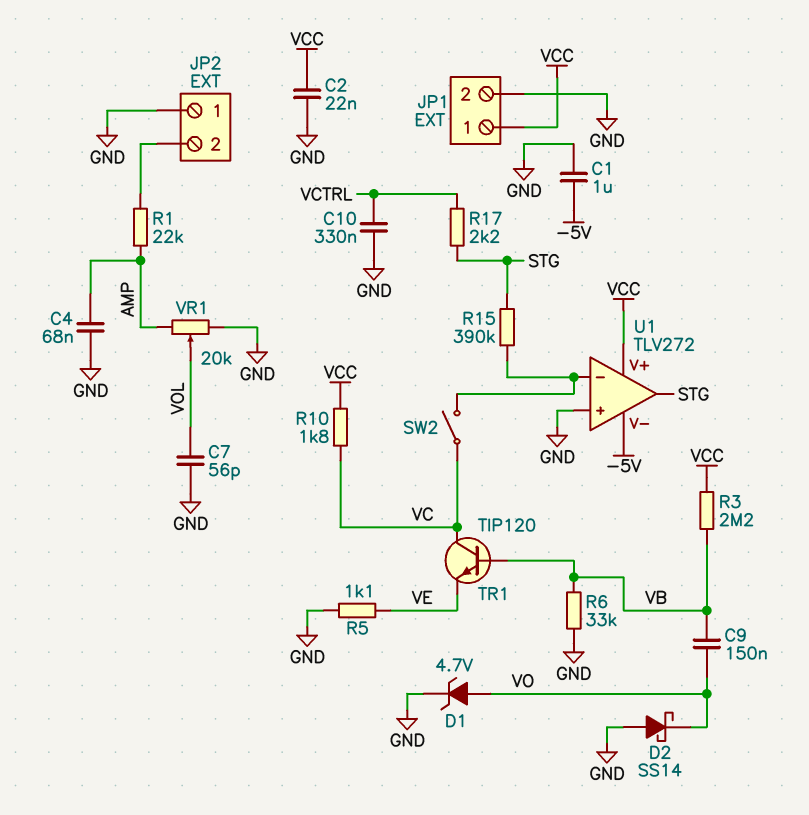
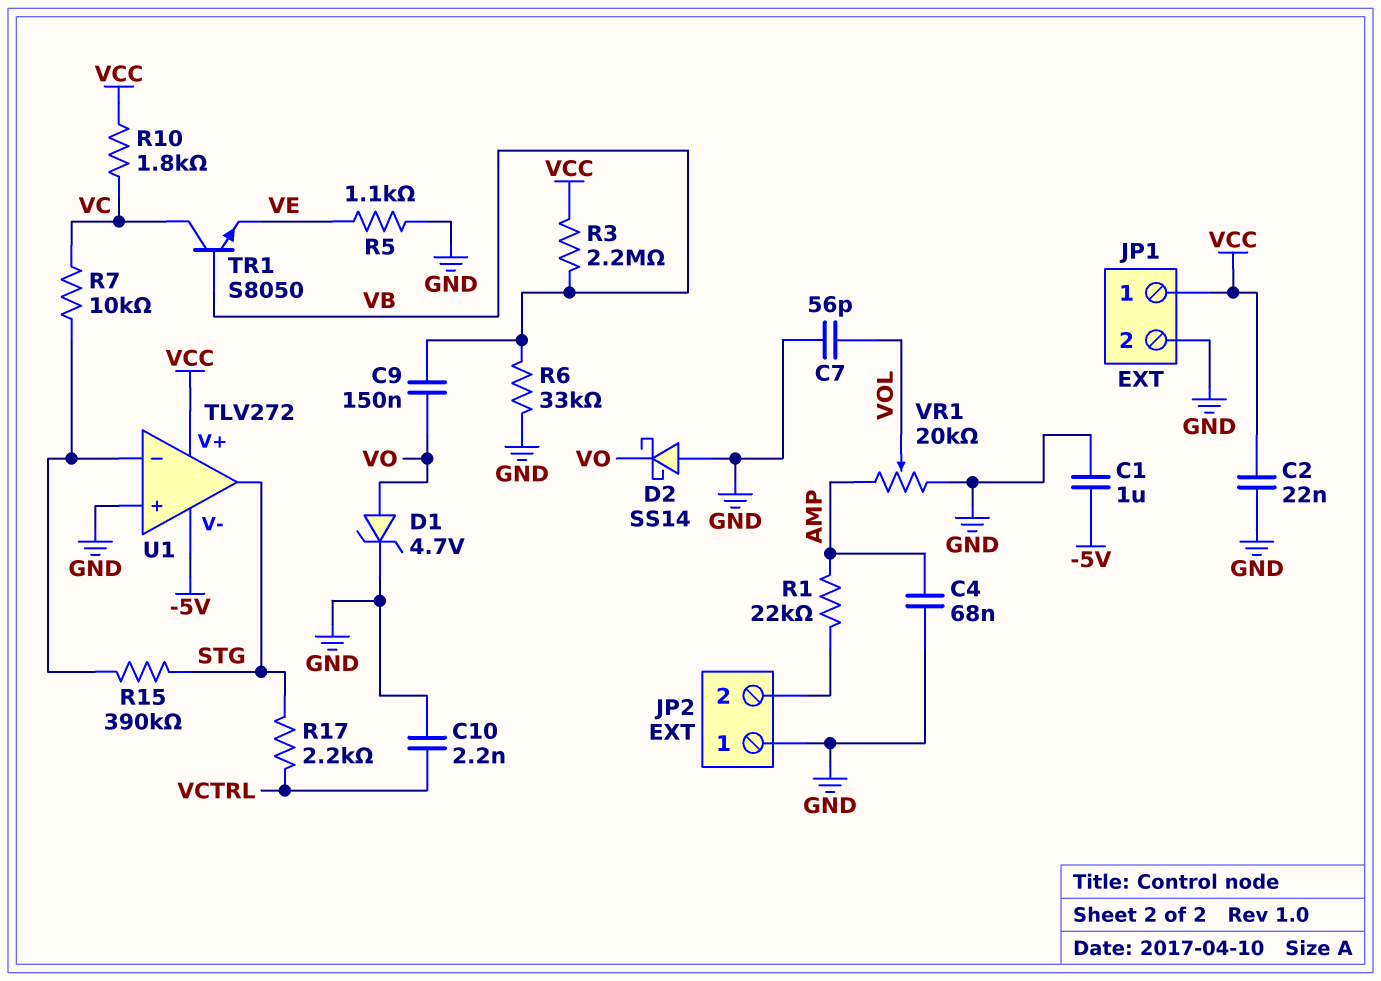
C10: 330nF (GND, VCTRL) -> 2.2nF (GND, VCTRL)
R7: none -> 10k (U1/in-, VC)
SW2: switch (U1/in-, VC) -> none
TR1: NPN TIP120 (B VB, C VC, E VE) -> NPN S8050 (B VB, C VC, E VE)

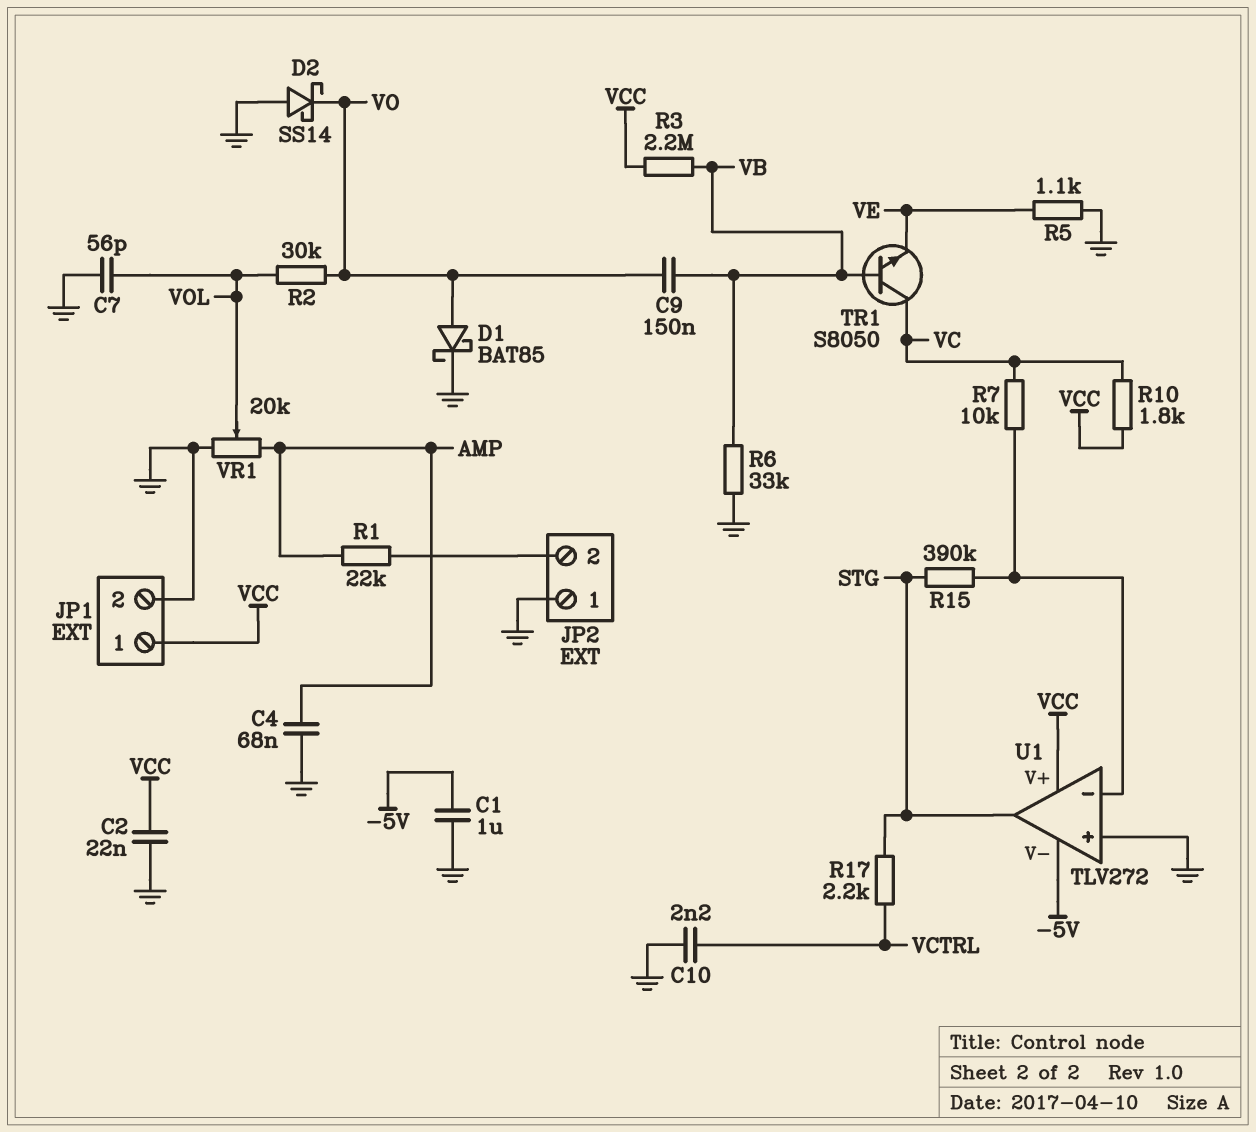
D1: zener 4.7V (A VO, K GND) -> schottky BAT85 (A VO, K GND)
R2: none -> 30k (VO, VOL)

